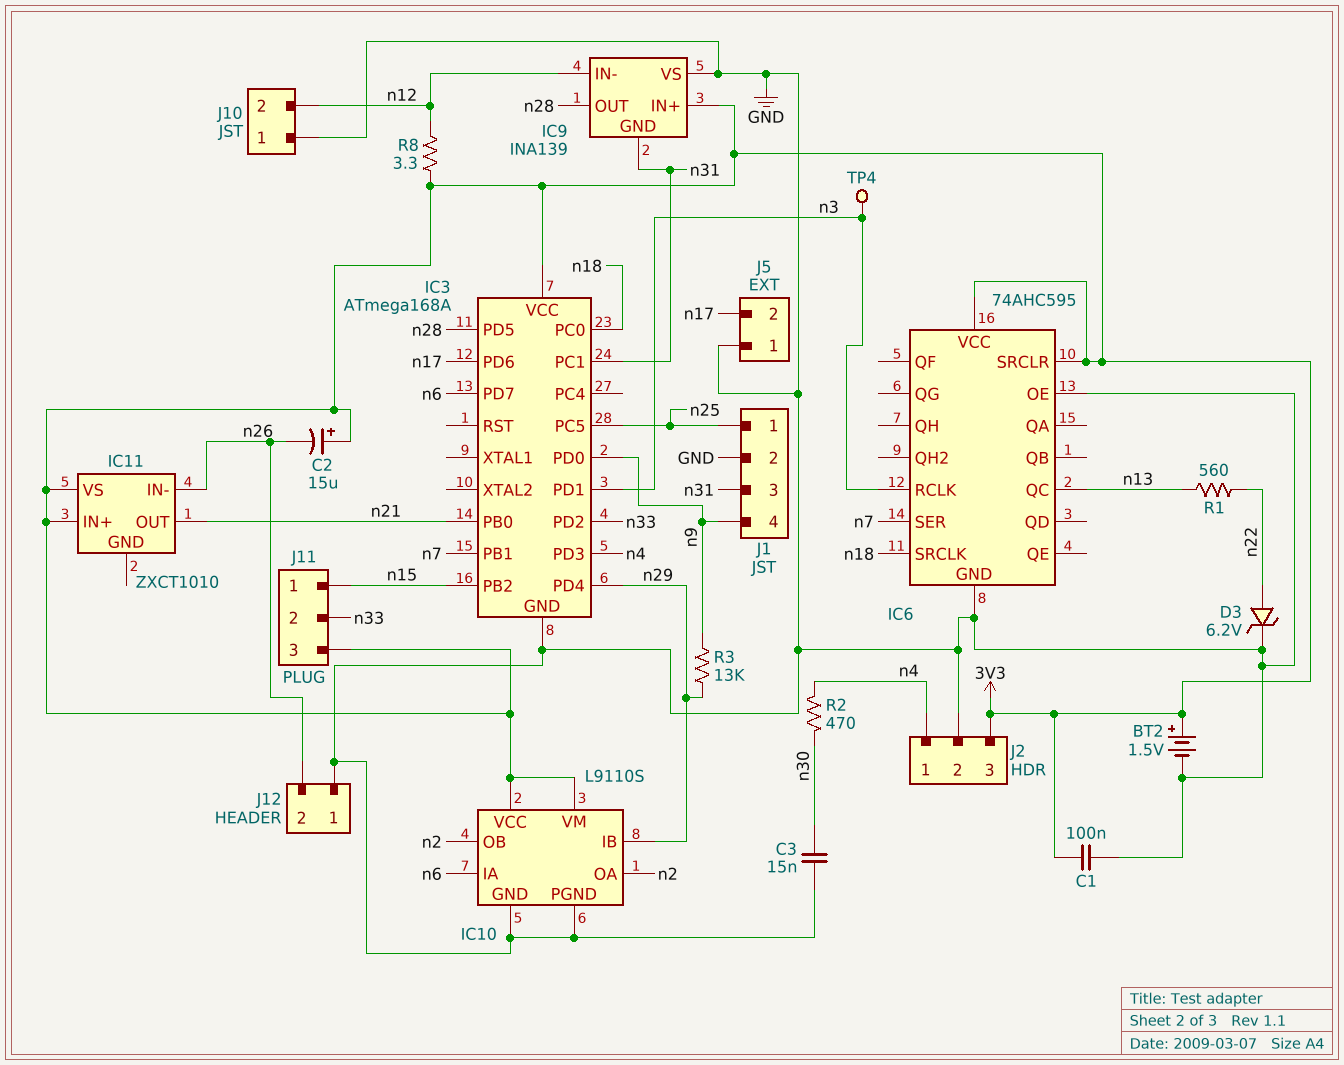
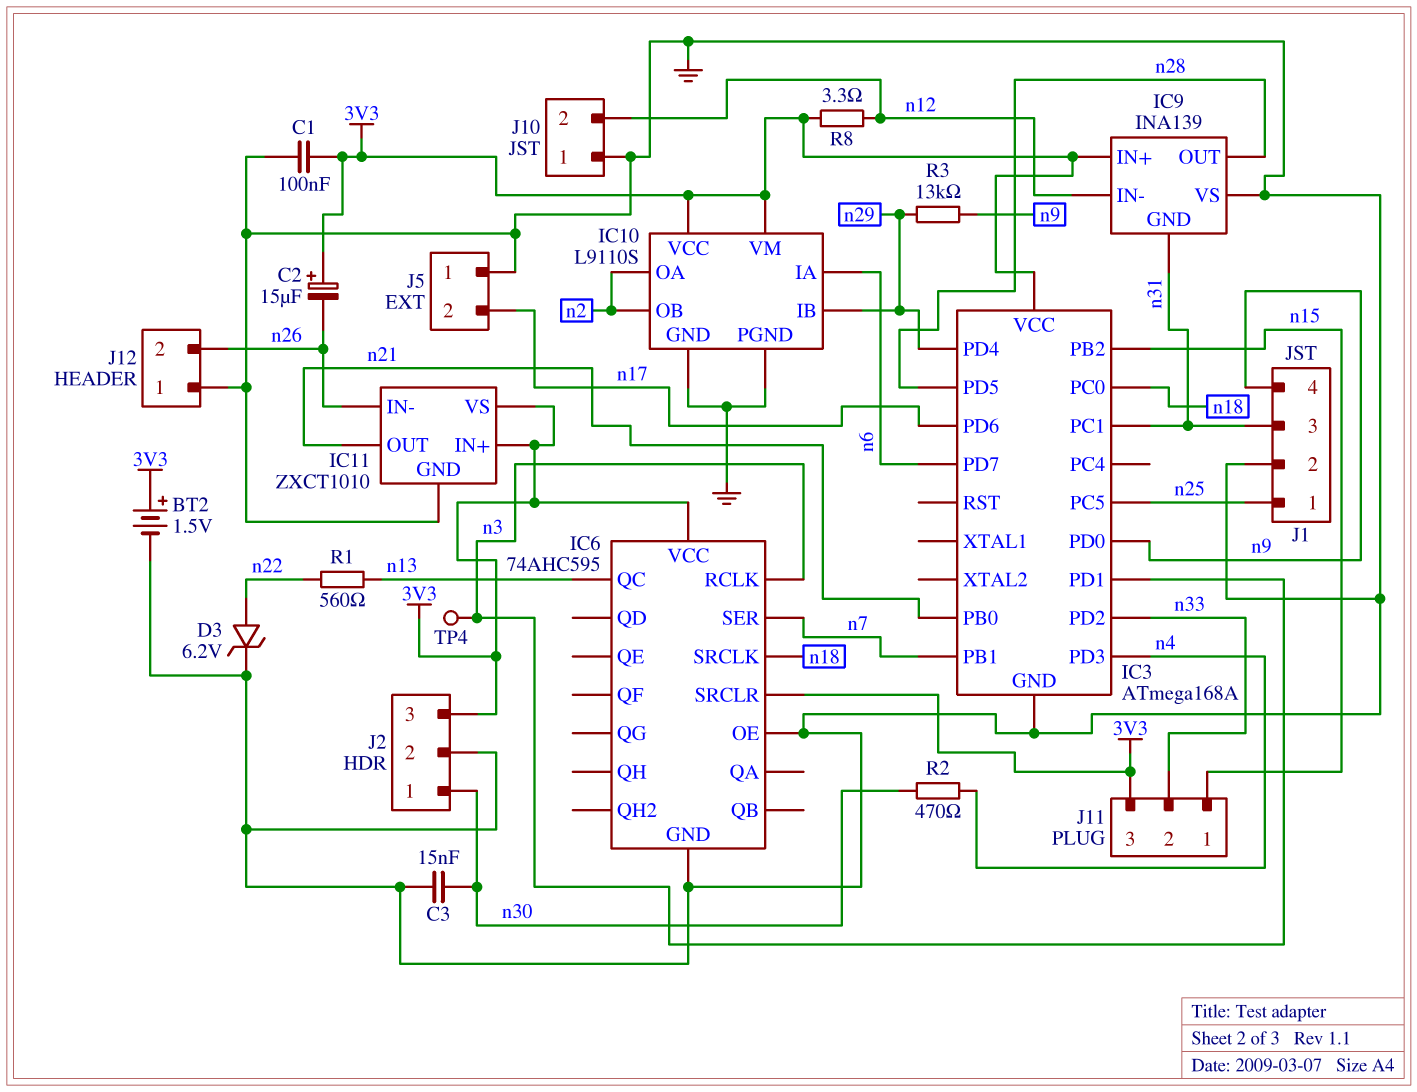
IC11 pin GND: none -> GND
J2 pin 1: n4 -> n30

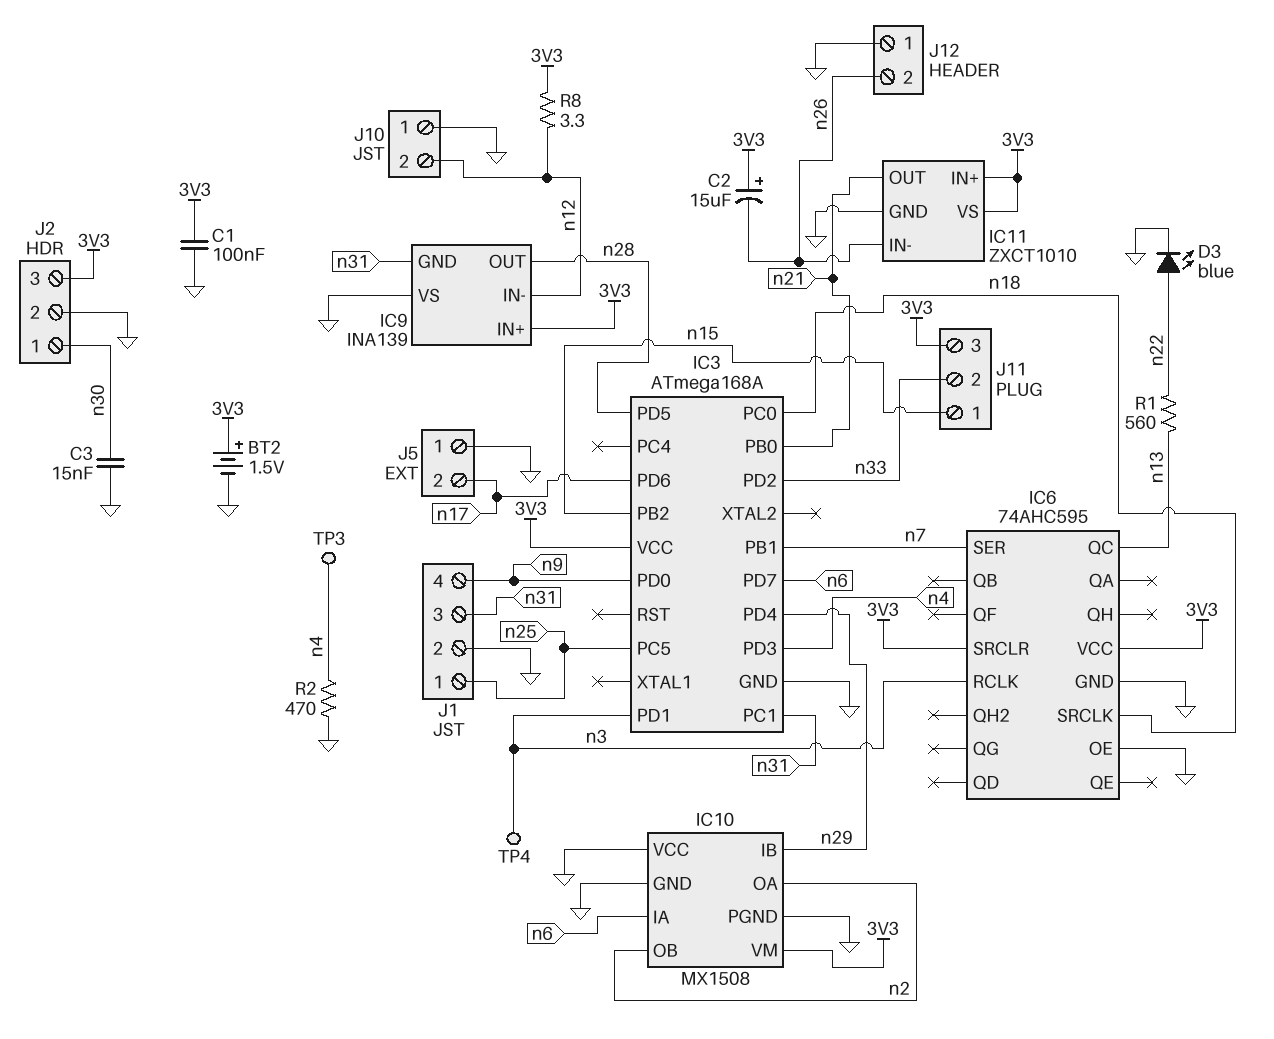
D3: zener 6.2V (A n22, K GND) -> LED blue (A n22, K GND)
IC10: L9110S -> MX1508
IC10 pin VCC: 3V3 -> GND
R2: 470 (n4, n30) -> 470 (GND, n4)
R3: 13k (n9, n29) -> none
TP3: none -> test point (n4)

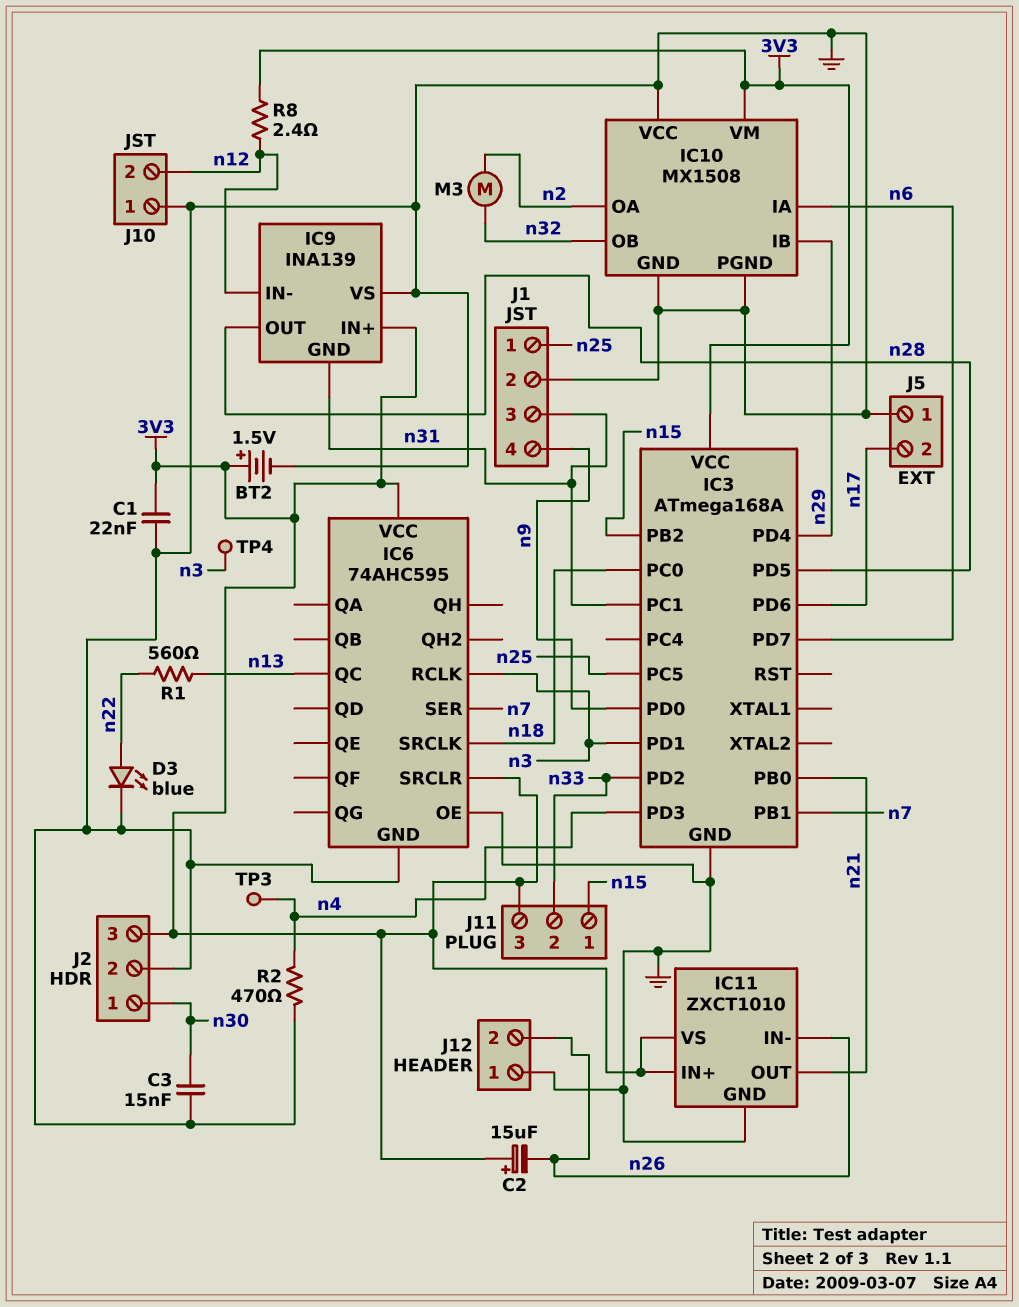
C1: 100nF (3V3, GND) -> 22nF (3V3, GND)
IC10 pin OB: n2 -> n32
M3: none -> motor (n2, n32)
R8: 3.3 (3V3, n12) -> 2.4 (3V3, n12)

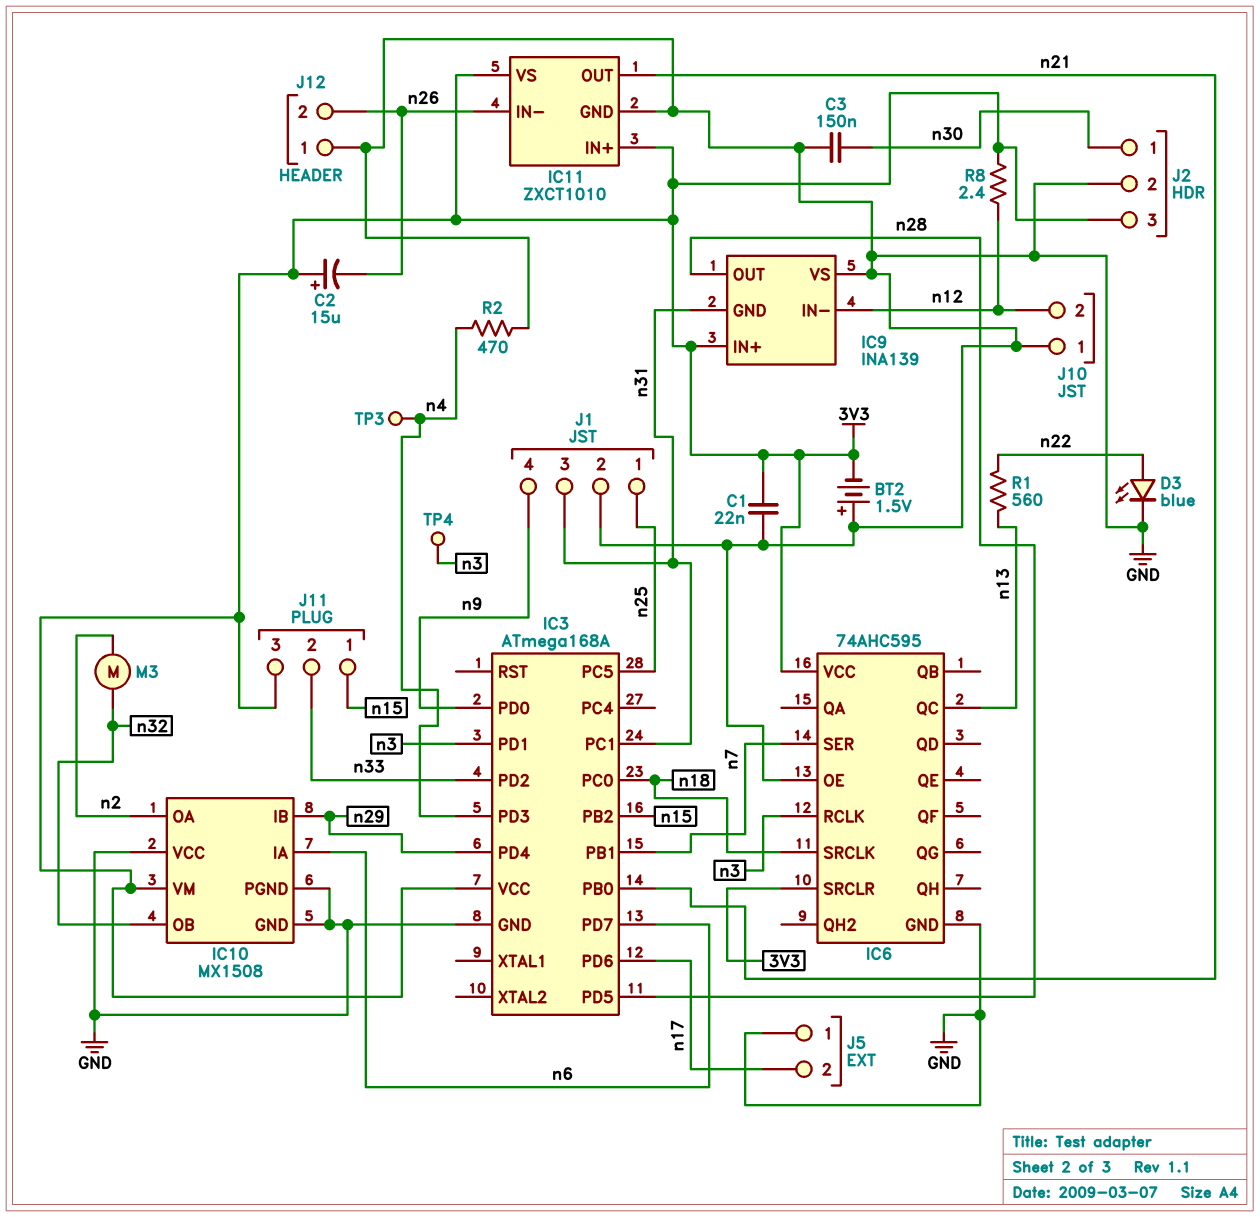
BT2: 1.5V (plus 3V3, minus GND) -> 1.5V (plus GND, minus 3V3)
C3: 15nF (GND, n30) -> 150nF (GND, n30)

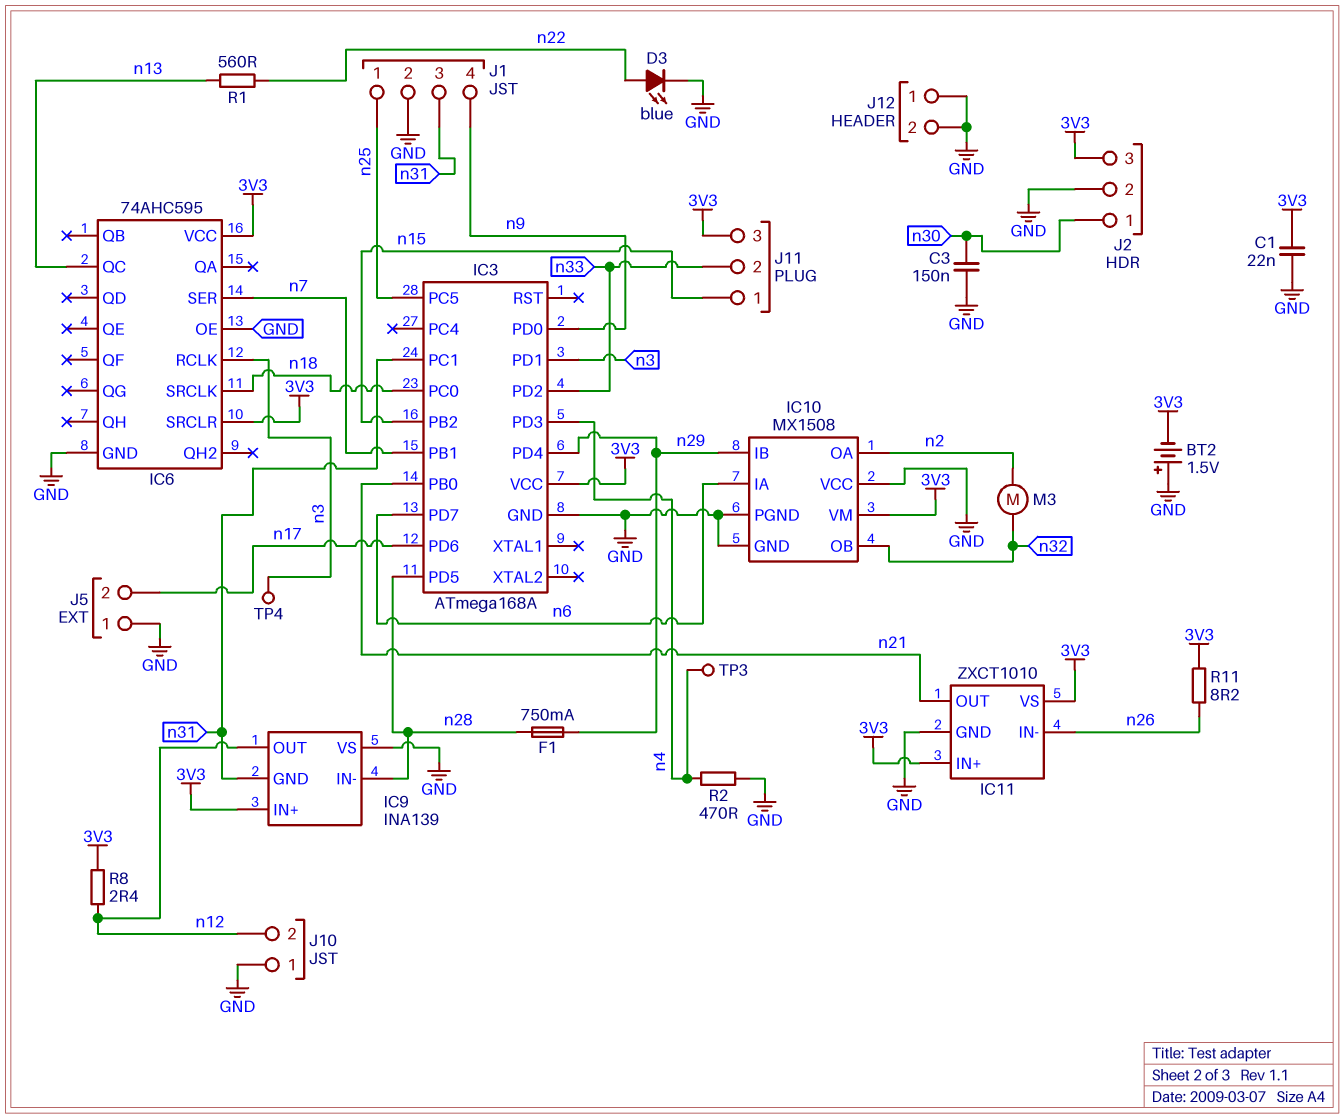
C2: 15uF (plus 3V3, minus n26) -> none
F1: none -> 750mA (n28, n29)
IC9 pin IN-: n12 -> n28
IC9 pin OUT: n28 -> n12
J12 pin 2: n26 -> GND
R11: none -> 8.2 (3V3, n26)

